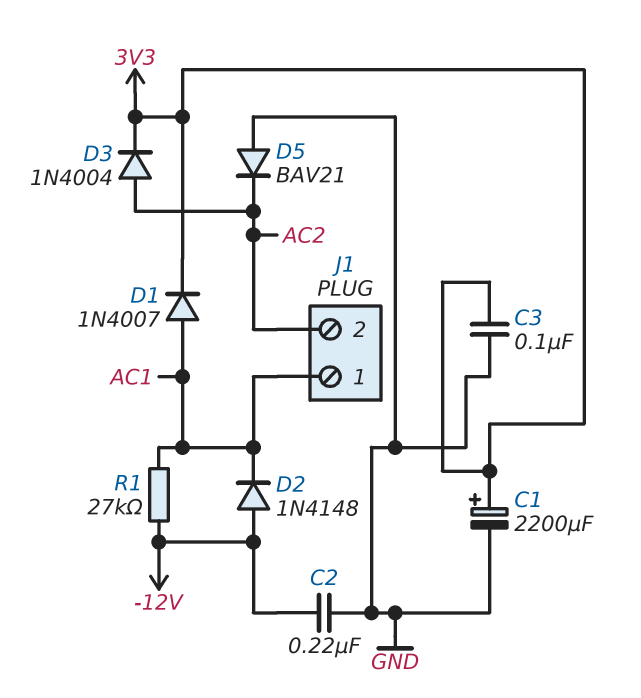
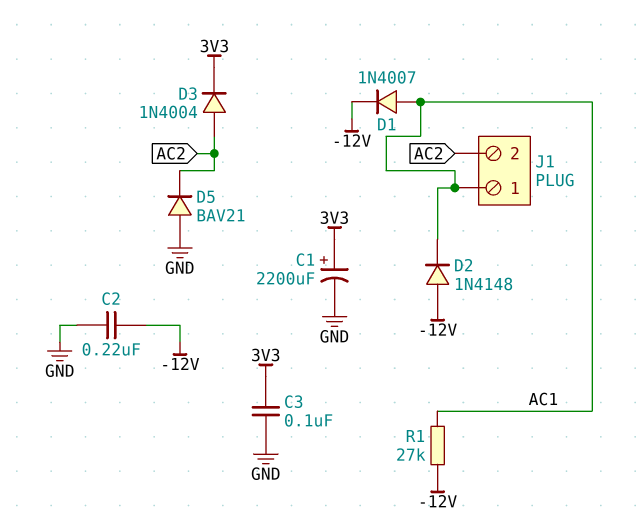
D1: diode 1N4007 (A AC1, K 3V3) -> diode 1N4007 (A AC1, K -12V)

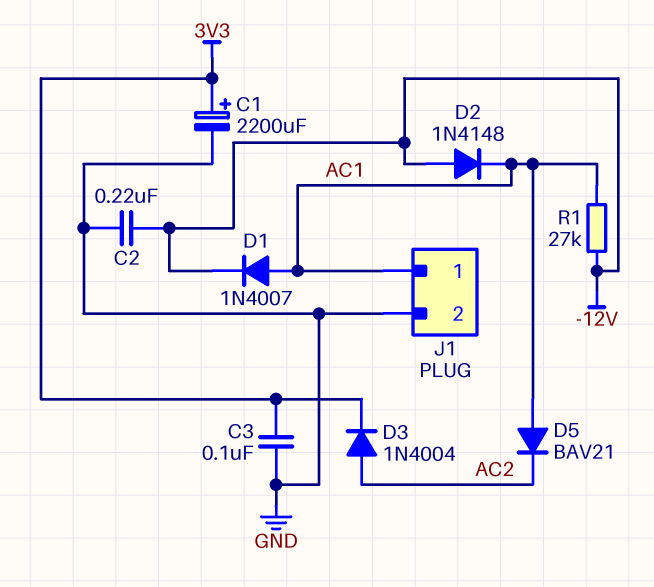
D5: diode BAV21 (A GND, K AC2) -> diode BAV21 (A AC1, K AC2)
J1 pin 2: AC2 -> GND

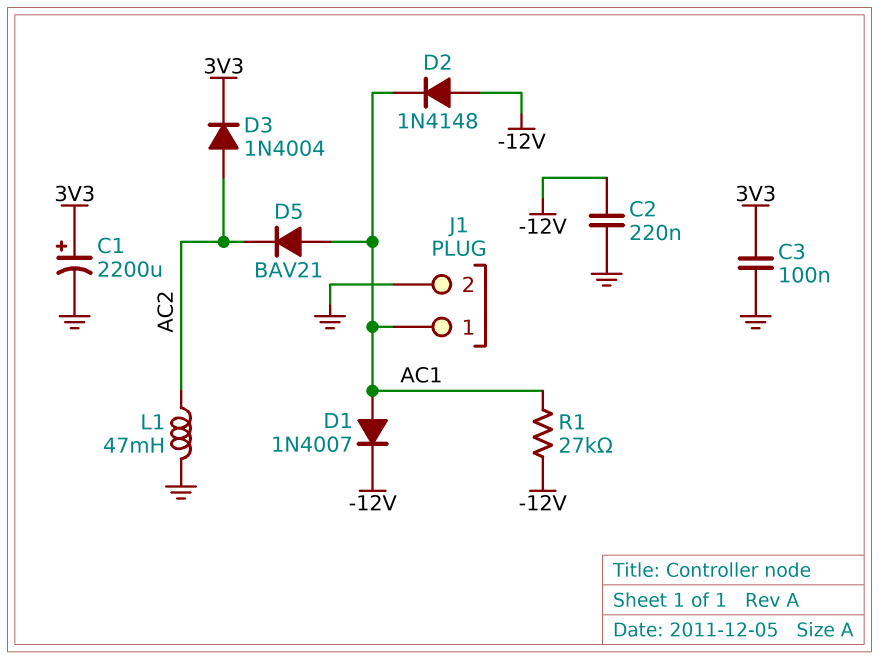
L1: none -> 47mH (AC2, GND)

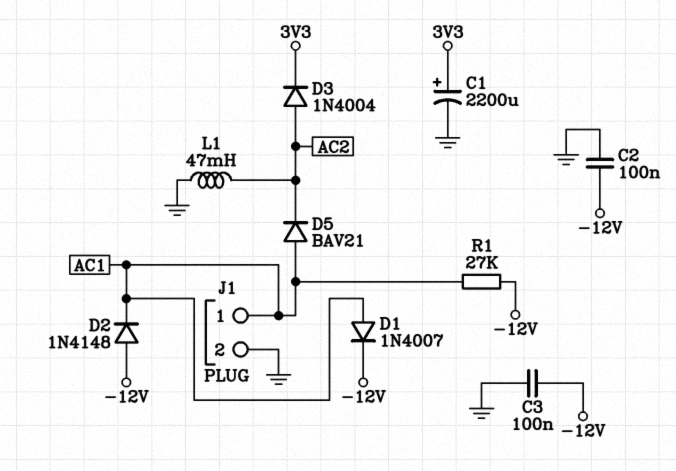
C2: 220nF (-12V, GND) -> 100nF (-12V, GND)
C3: 100nF (3V3, GND) -> 100nF (-12V, GND)

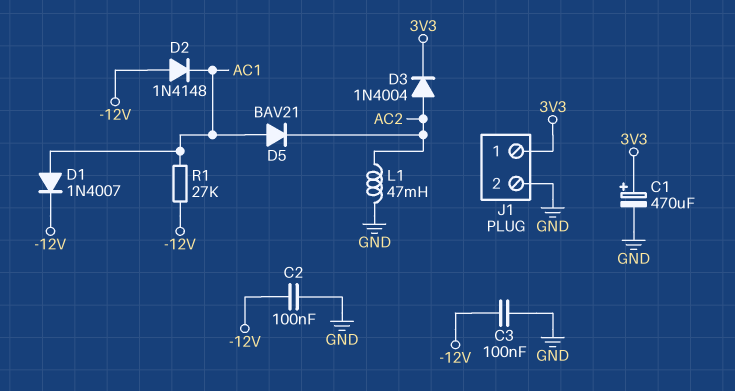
C1: 2200uF (plus 3V3, minus GND) -> 470uF (plus 3V3, minus GND)
J1 pin 1: AC1 -> 3V3

